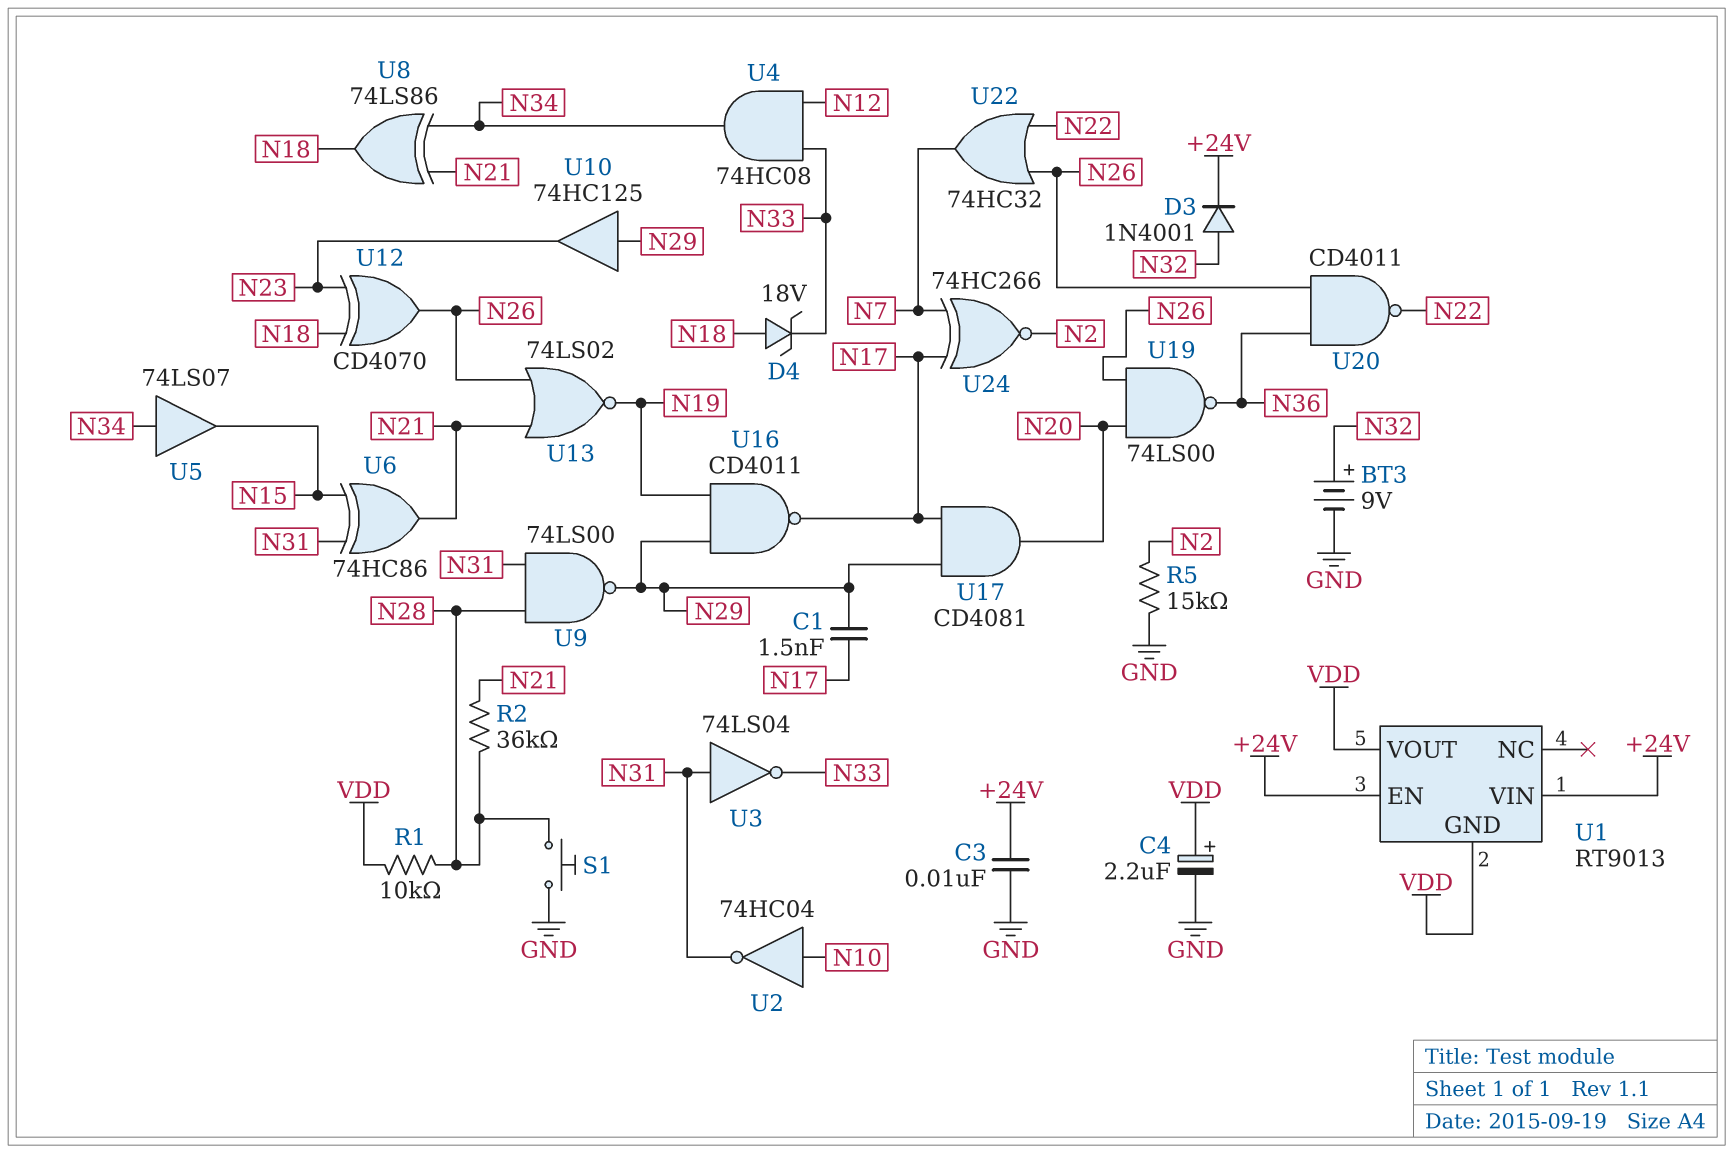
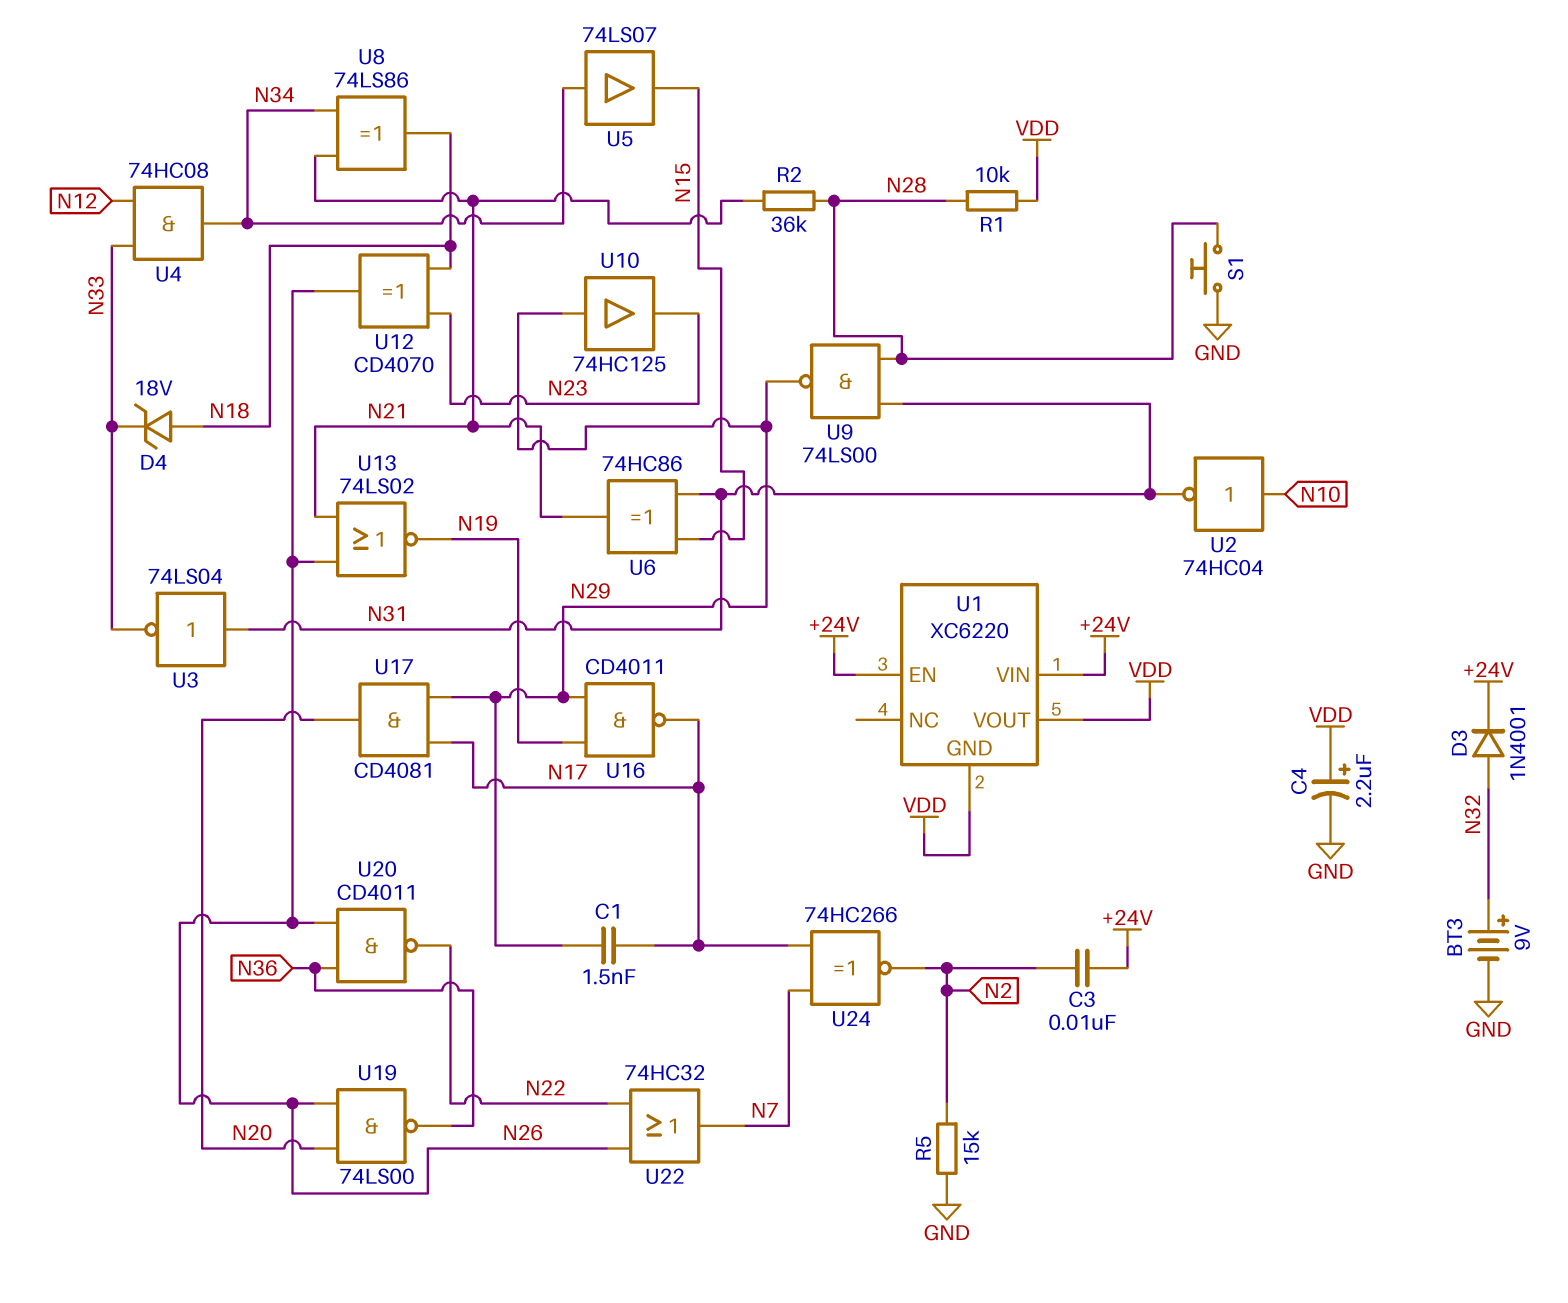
C3: 10nF (+24V, GND) -> 10nF (+24V, N2)
U1: RT9013 -> XC6220

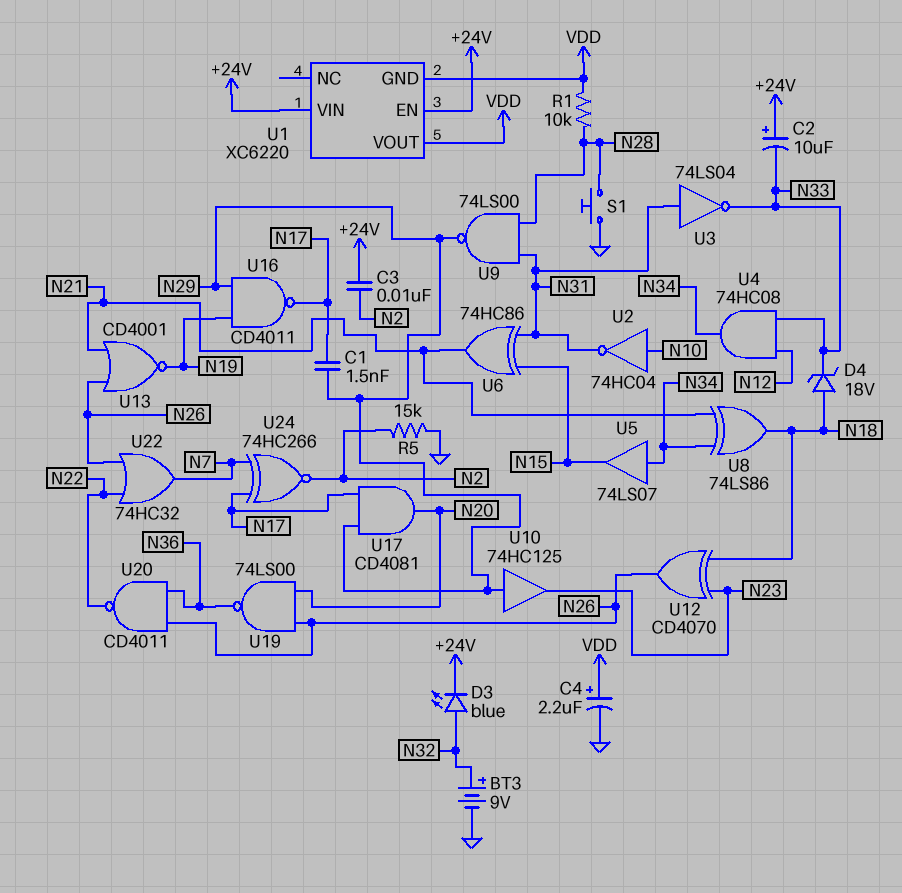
C2: none -> 10uF (plus +24V, minus N33)
D3: diode 1N4001 (A N32, K +24V) -> LED blue (A N32, K +24V)
R2: 36k (N21, N28) -> none
U13: NOR 74LS02 (in N21, in N26, out N19) -> NOR CD4001 (in N21, in N26, out N19)

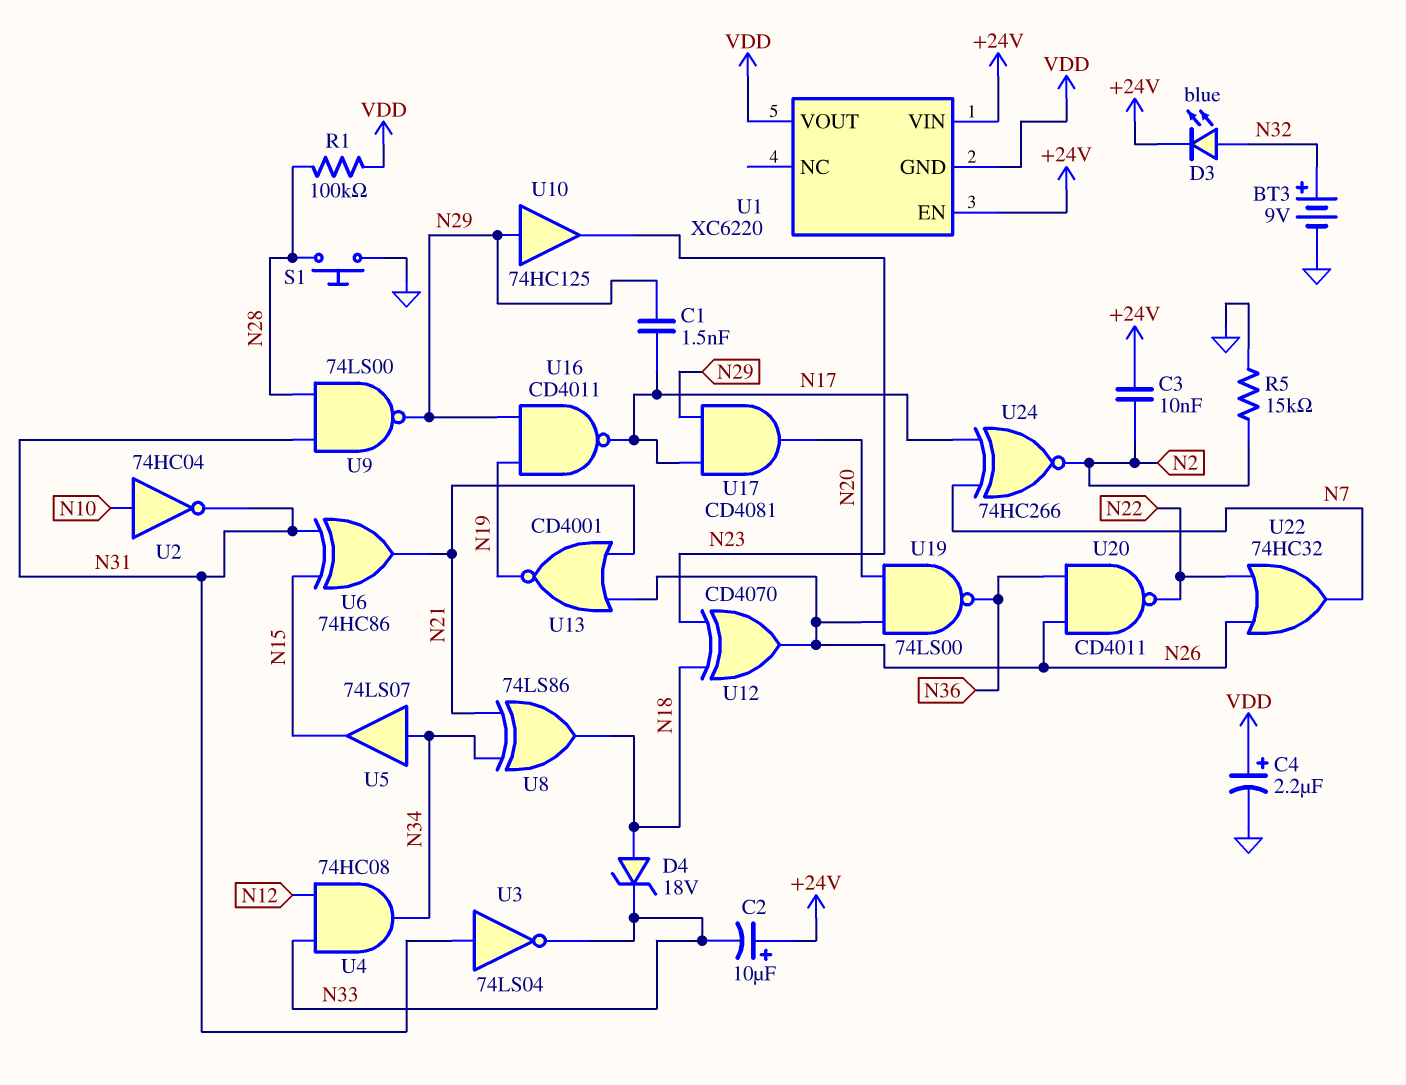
R1: 10k (N28, VDD) -> 100k (N28, VDD)

